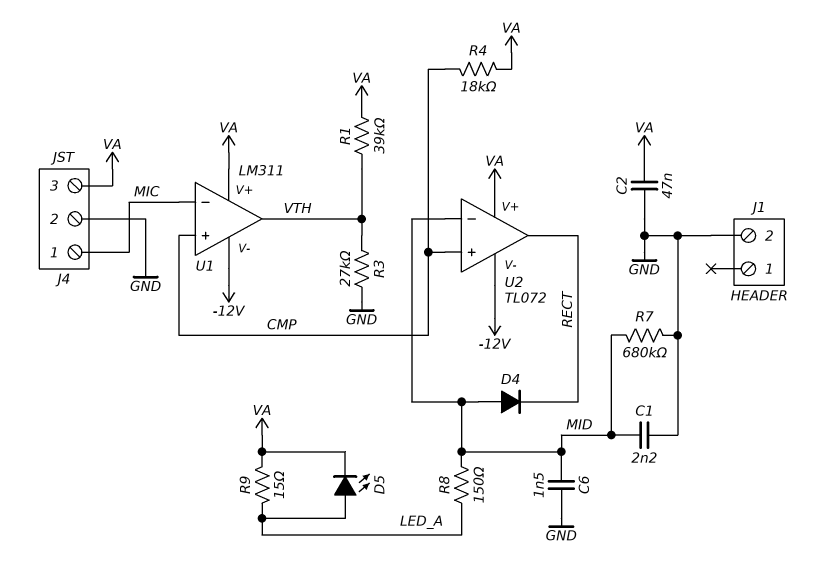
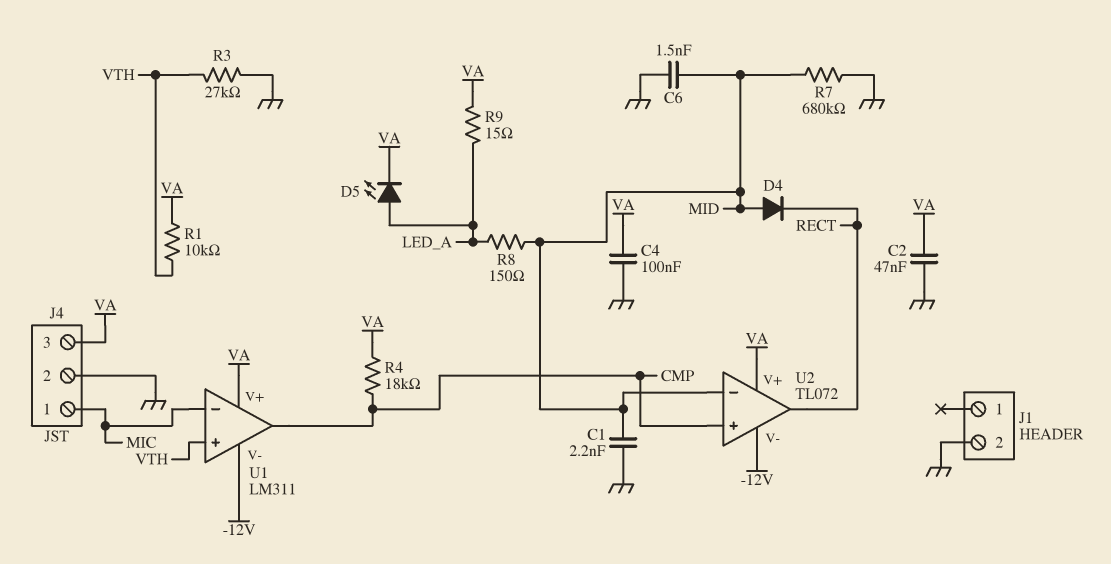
C4: none -> 100nF (GND, VA)
R1: 39k (VA, VTH) -> 10k (VA, VTH)
U1 pin in+: CMP -> VTH
U1 pin out: VTH -> CMP

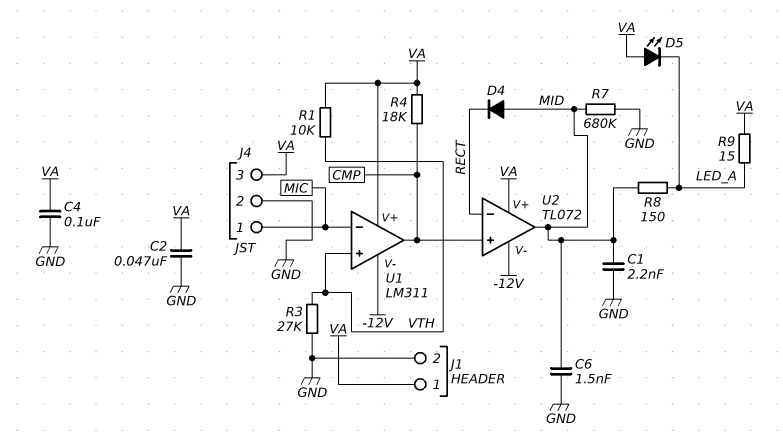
D5: LED (A LED_A, K VA) -> LED (A VA, K LED_A)
J1 pin 1: none -> VA
U2 pin in-: MID -> RECT
U2 pin out: RECT -> MID

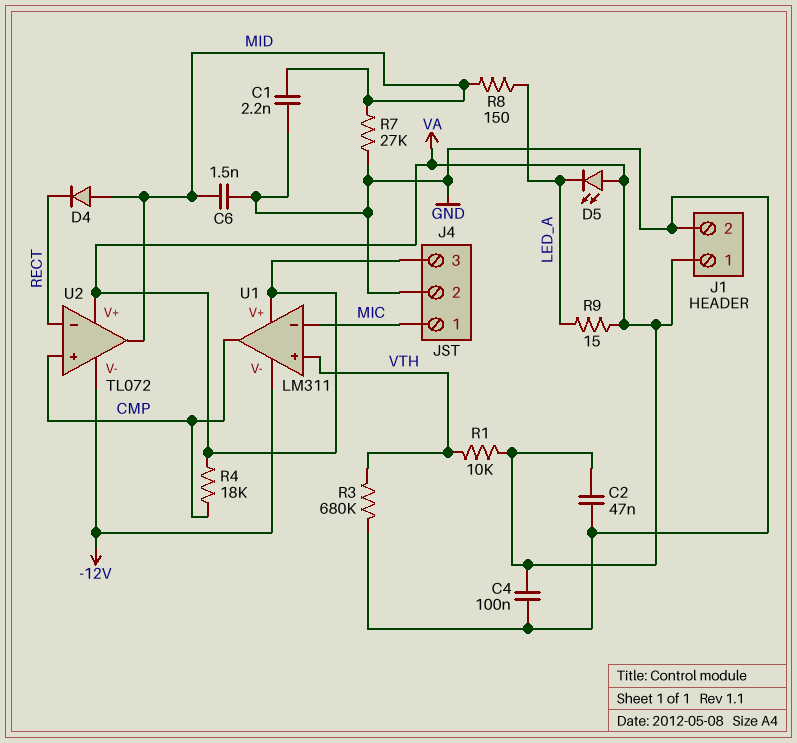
R3: 27k (GND, VTH) -> 680k (GND, VTH)
R7: 680k (GND, MID) -> 27k (GND, MID)

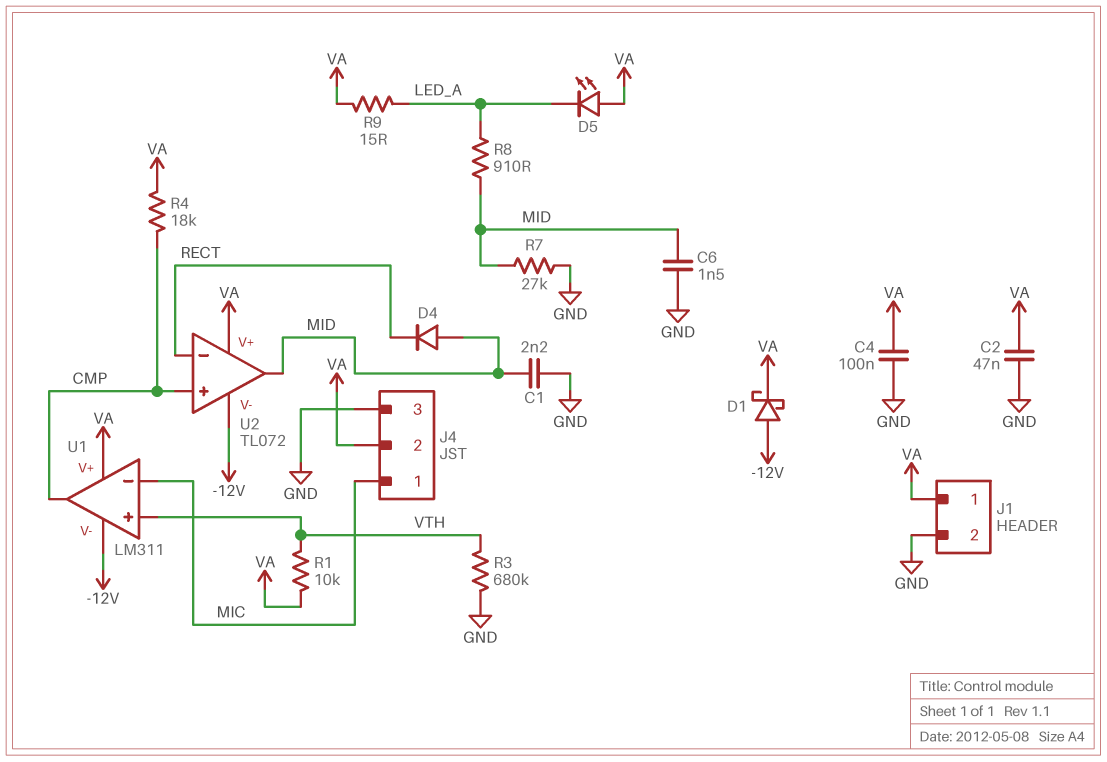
D1: none -> schottky (A -12V, K VA)
J4 pin 2: GND -> VA
J4 pin 3: VA -> GND
R8: 150 (LED_A, MID) -> 910 (LED_A, MID)

